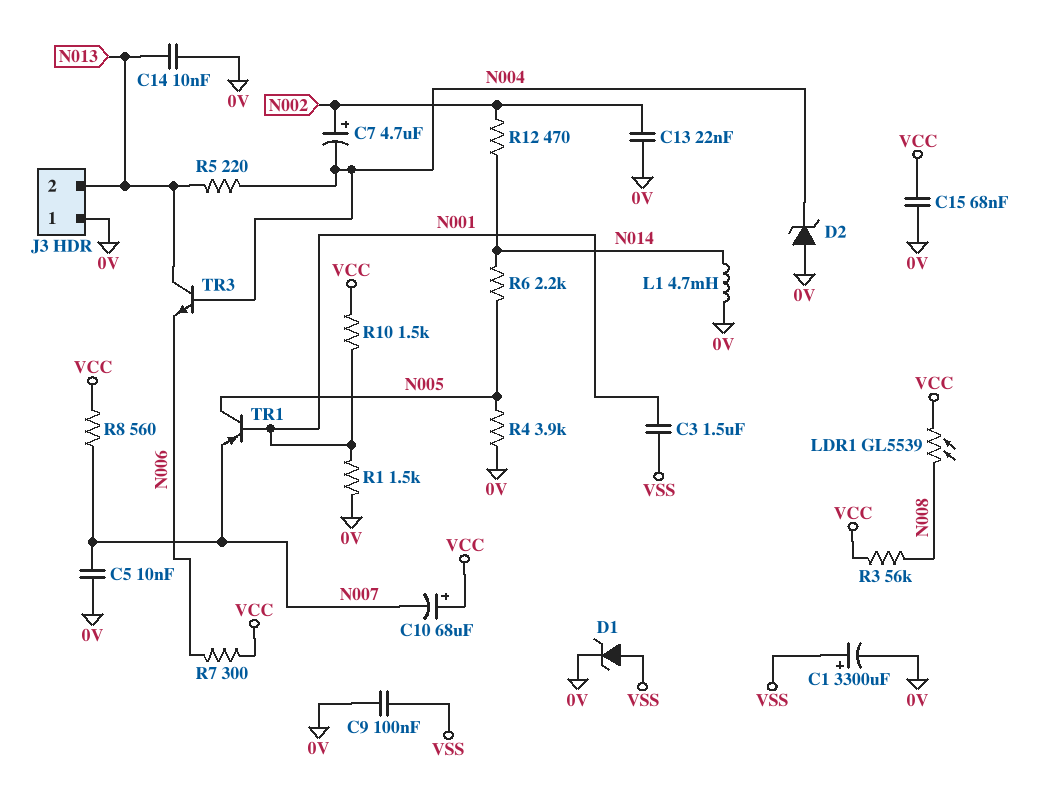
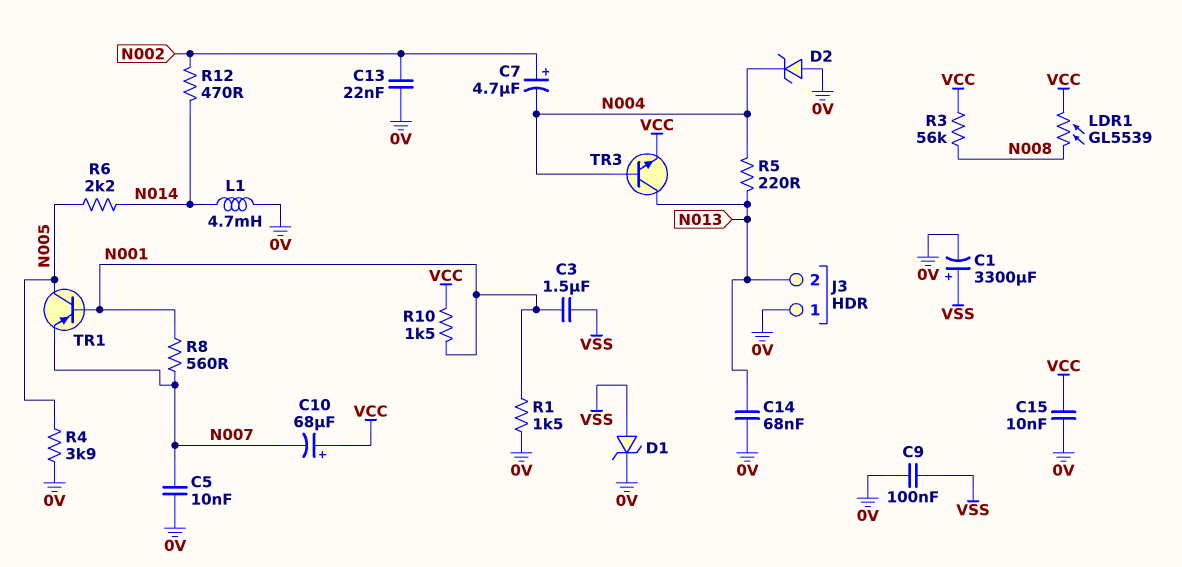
C14: 10nF (0V, N013) -> 68nF (0V, N013)
C15: 68nF (0V, VCC) -> 10nF (0V, VCC)
R7: 300 (N006, VCC) -> none
R8: 560 (N007, VCC) -> 560 (N001, N007)
TR3: NPN (B N004, C N013, E N006) -> NPN (B N004, C N013, E VCC)

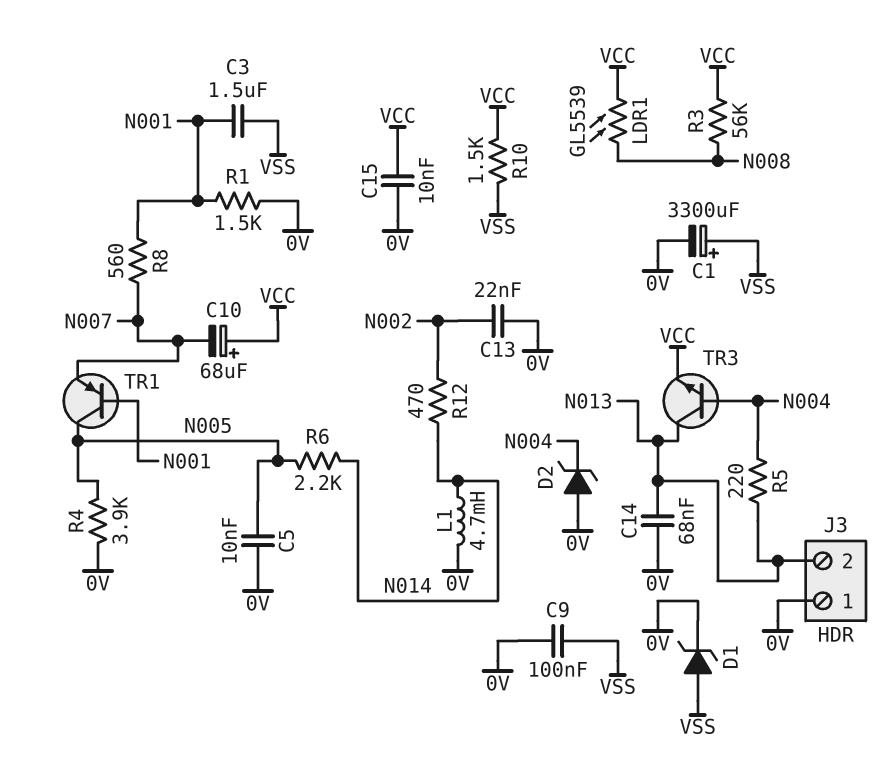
C5: 10nF (0V, N007) -> 10nF (0V, N005)
C7: 4.7uF (plus N002, minus N004) -> none
R10: 1.5k (N001, VCC) -> 1.5k (VCC, VSS)

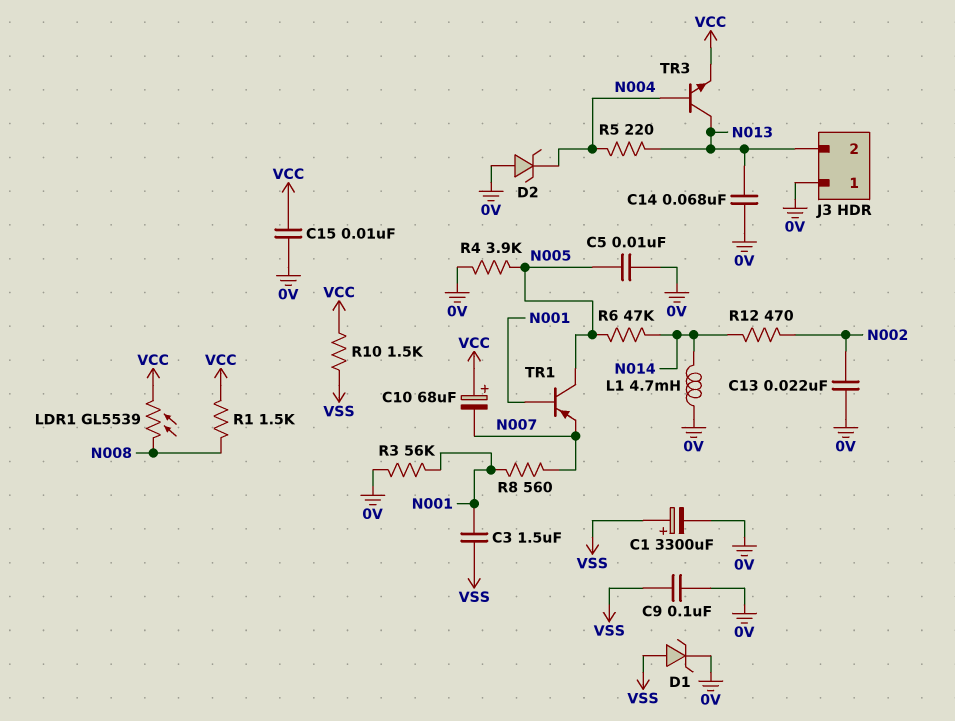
R1: 1.5k (0V, N001) -> 1.5k (N008, VCC)
R3: 56k (N008, VCC) -> 56k (0V, N001)
R6: 2.2k (N005, N014) -> 47k (N005, N014)

